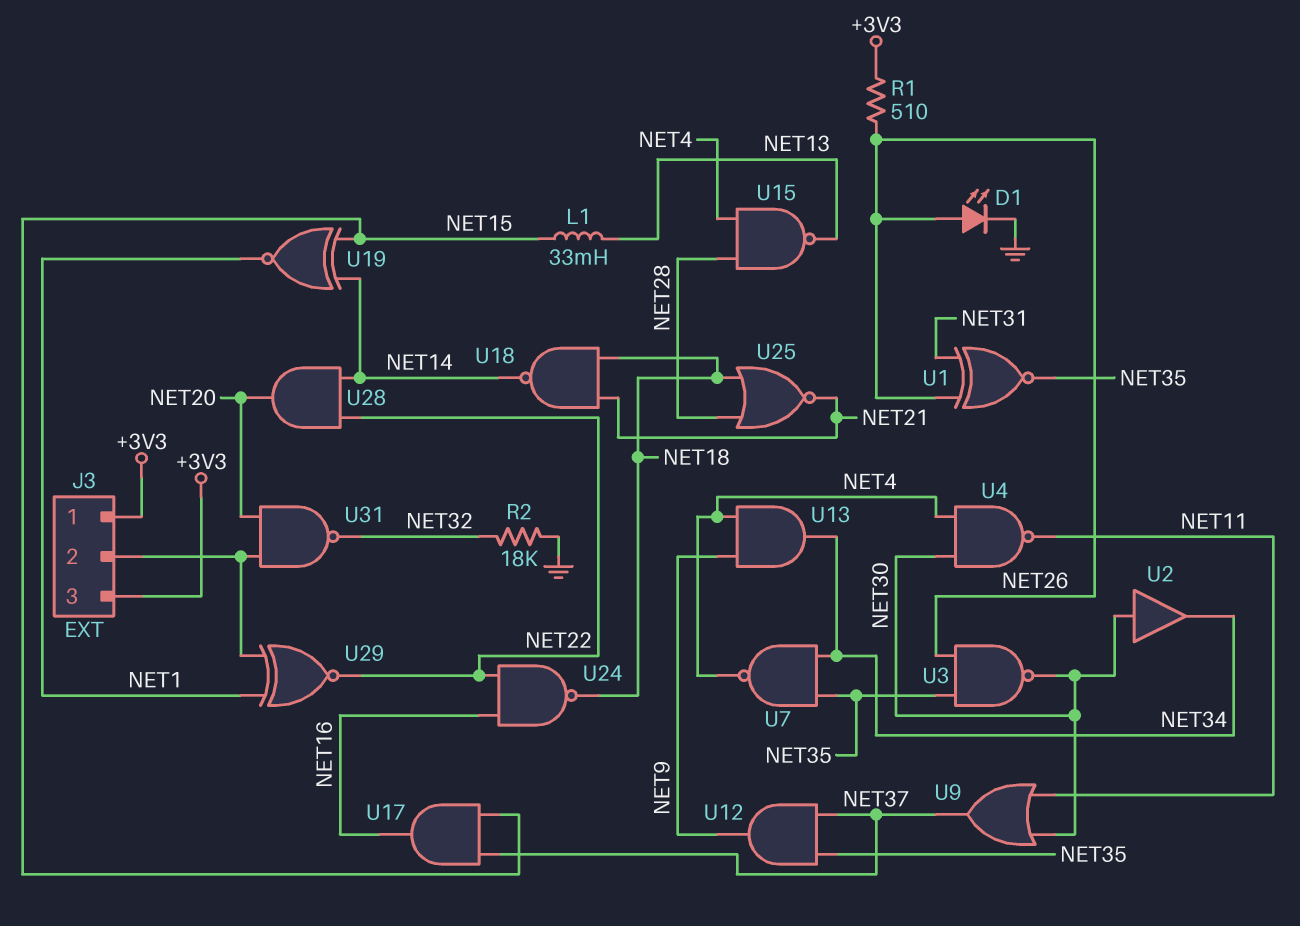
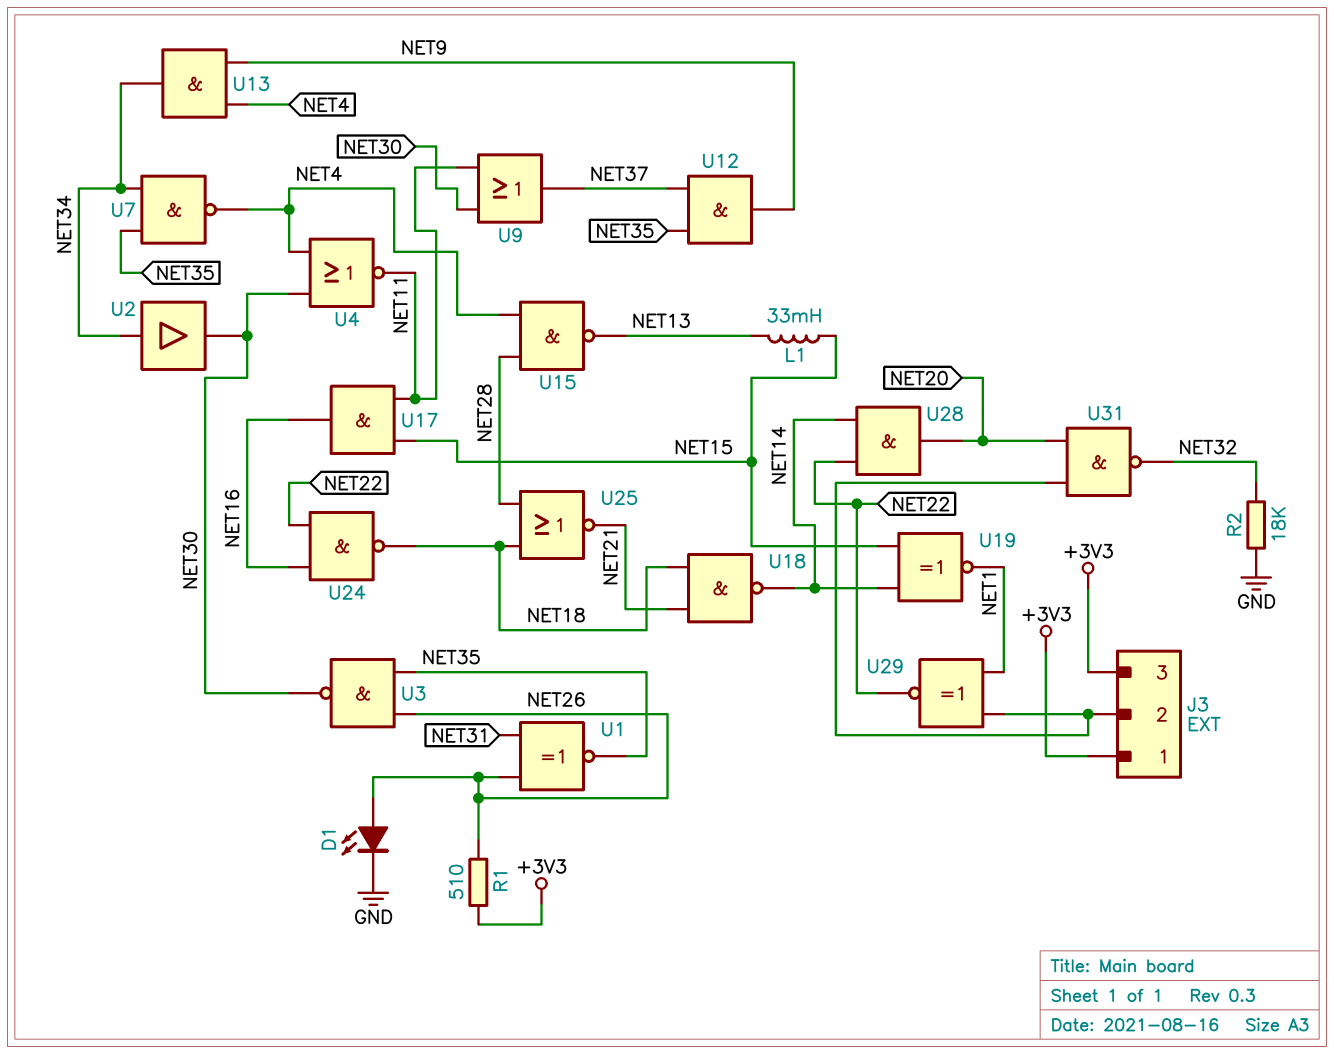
U2: buffer (in NET30, out NET34) -> buffer (in NET34, out NET30)
U4: NAND (in NET4, in NET30, out NET11) -> NOR (in NET4, in NET30, out NET11)
U17: AND (in NET15, in NET37, out NET16) -> AND (in NET11, in NET15, out NET16)

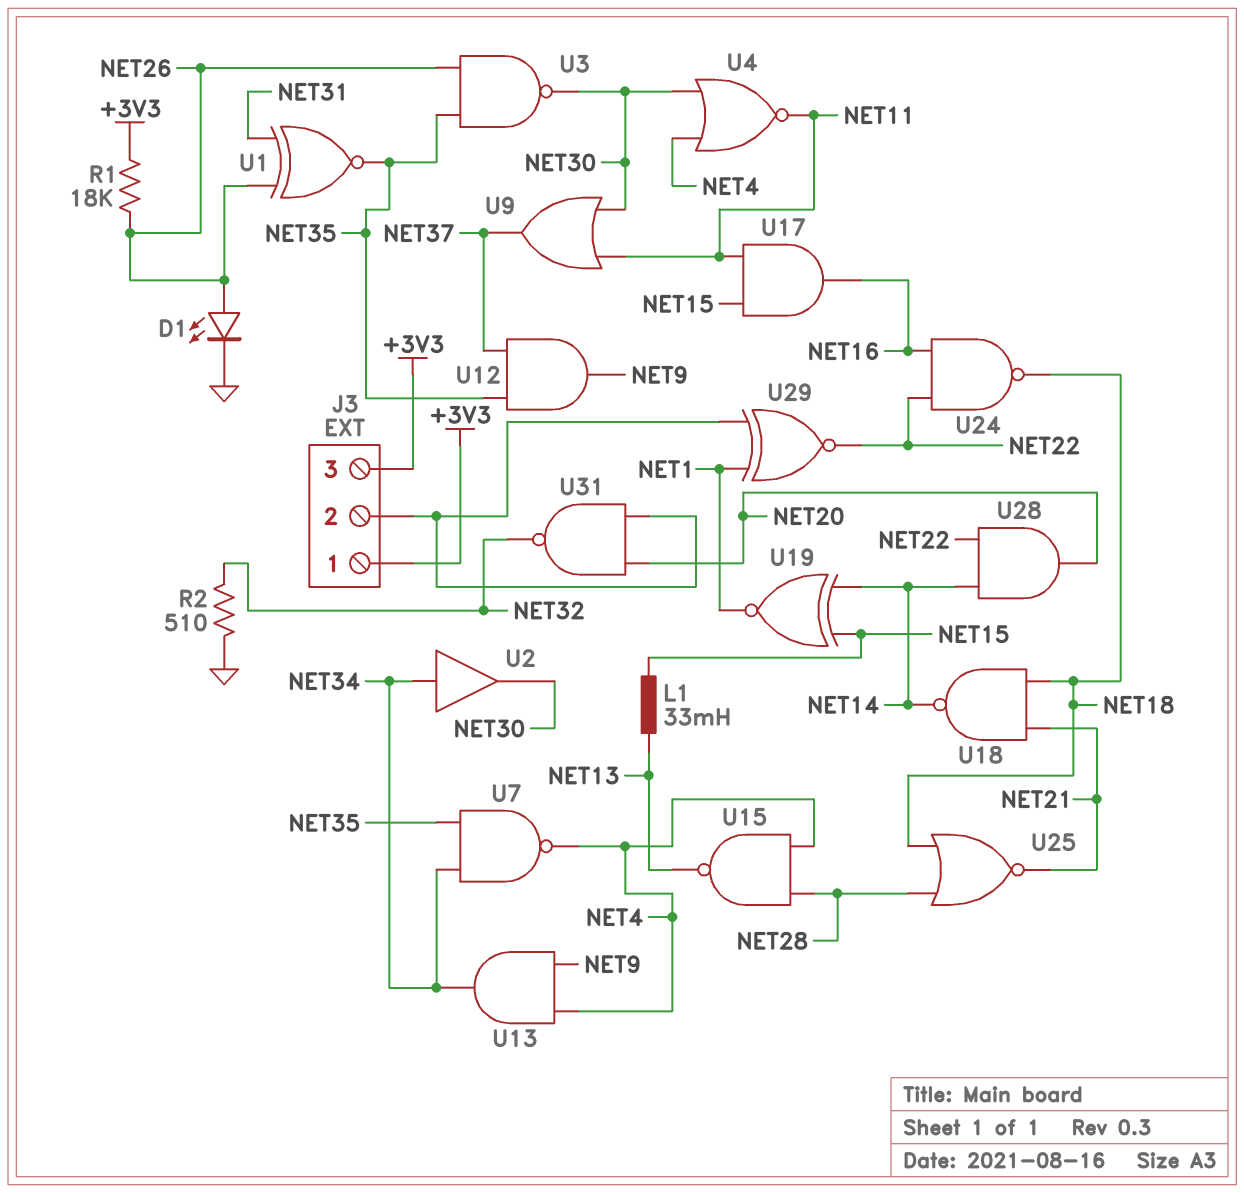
R1: 510 (+3V3, NET26) -> 18k (+3V3, NET26)
R2: 18k (GND, NET32) -> 510 (GND, NET32)

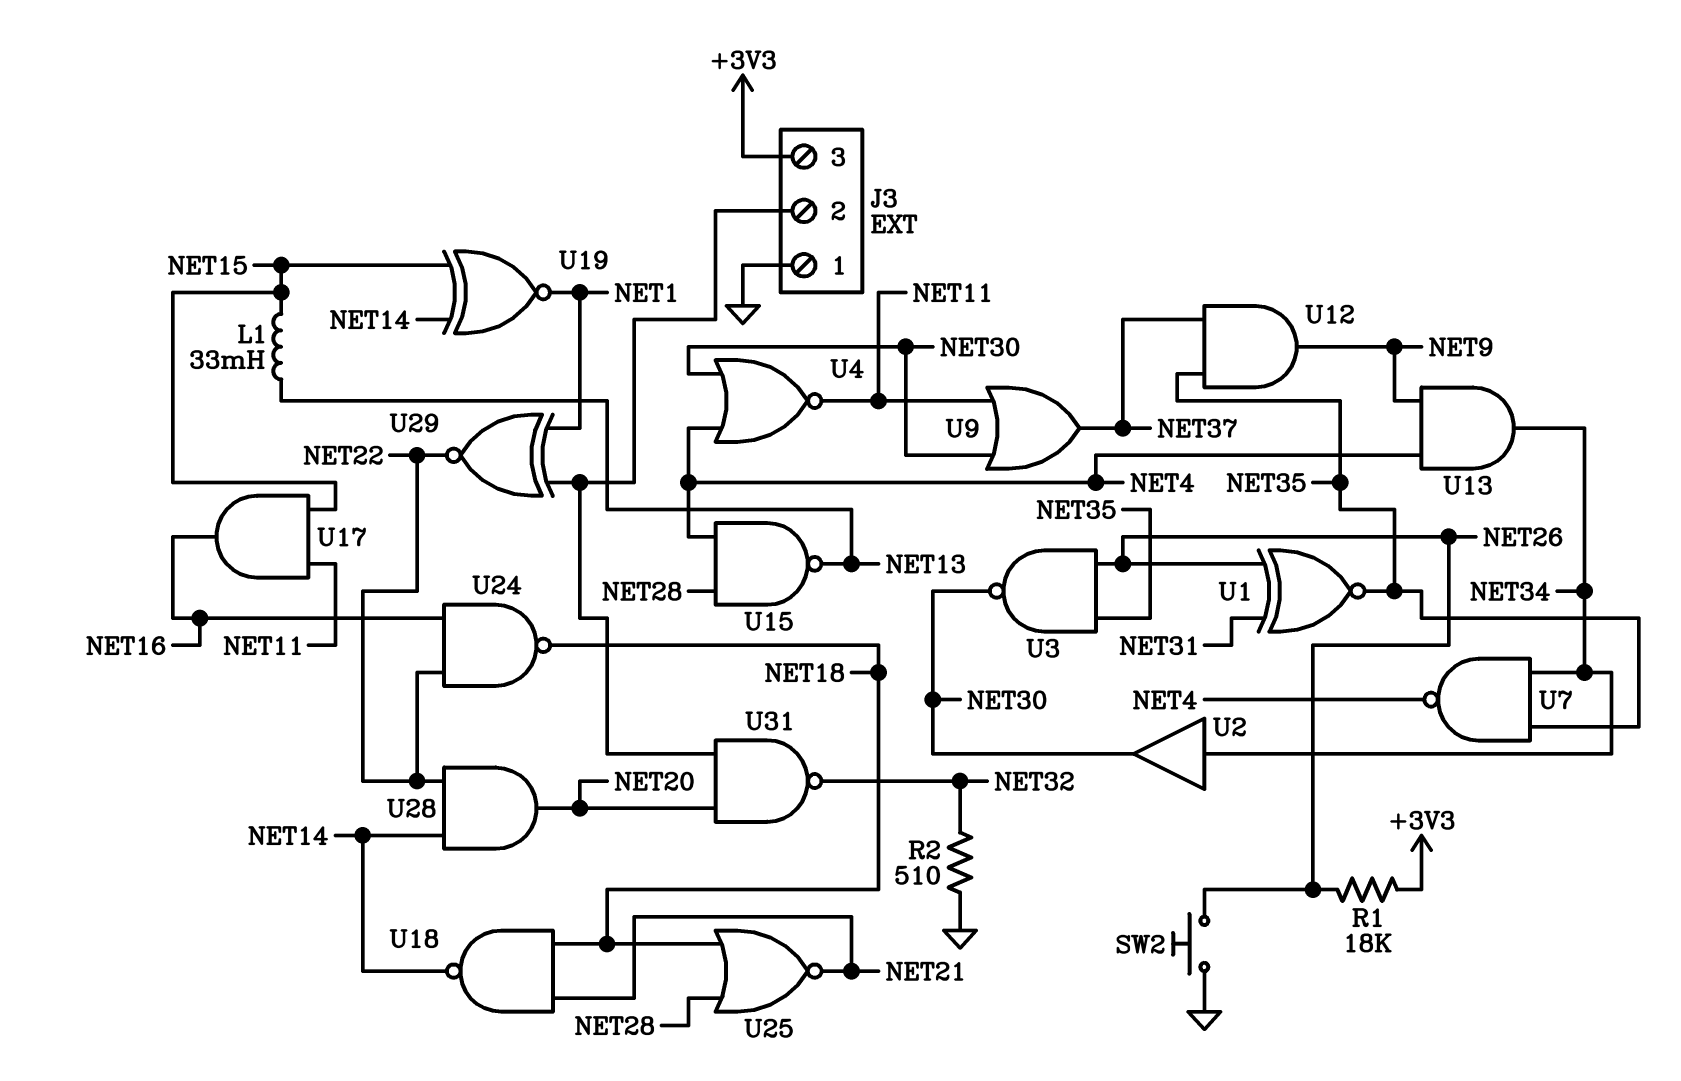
D1: LED (A NET26, K GND) -> none
J3 pin 1: +3V3 -> GND
SW2: none -> button (GND, NET26)

